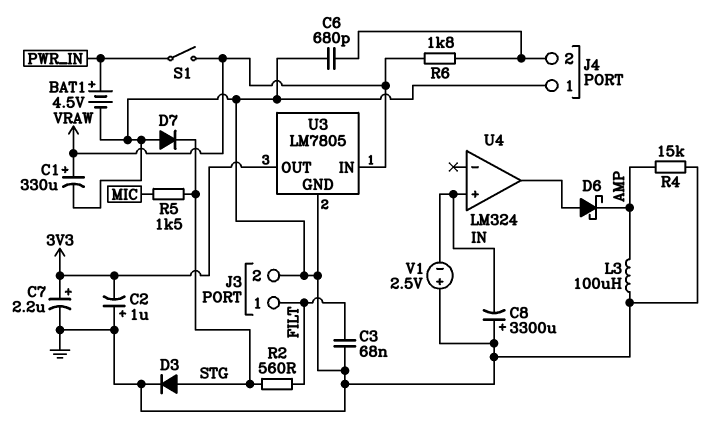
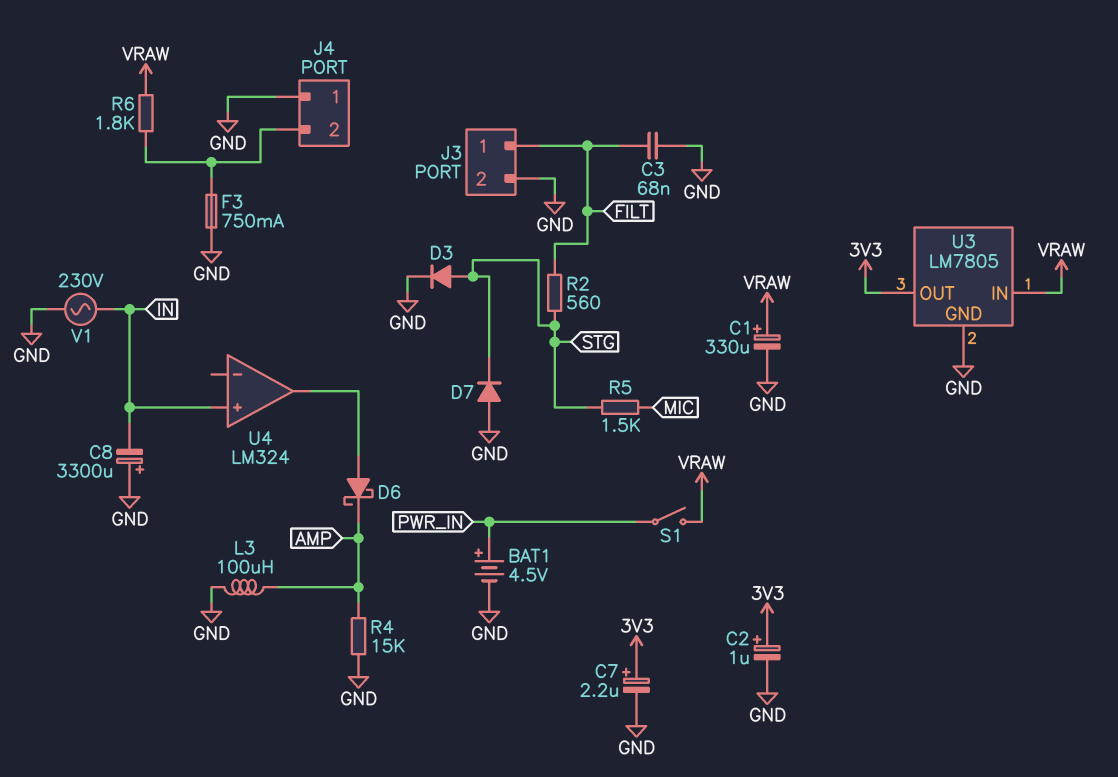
C2: 1uF (plus GND, minus 3V3) -> 1uF (plus 3V3, minus GND)
C6: 680pF (GND, J4/2) -> none
F3: none -> 750mA (GND, J4/2)
V1: 2.5V (plus GND, minus IN) -> AC 230V (GND, IN)

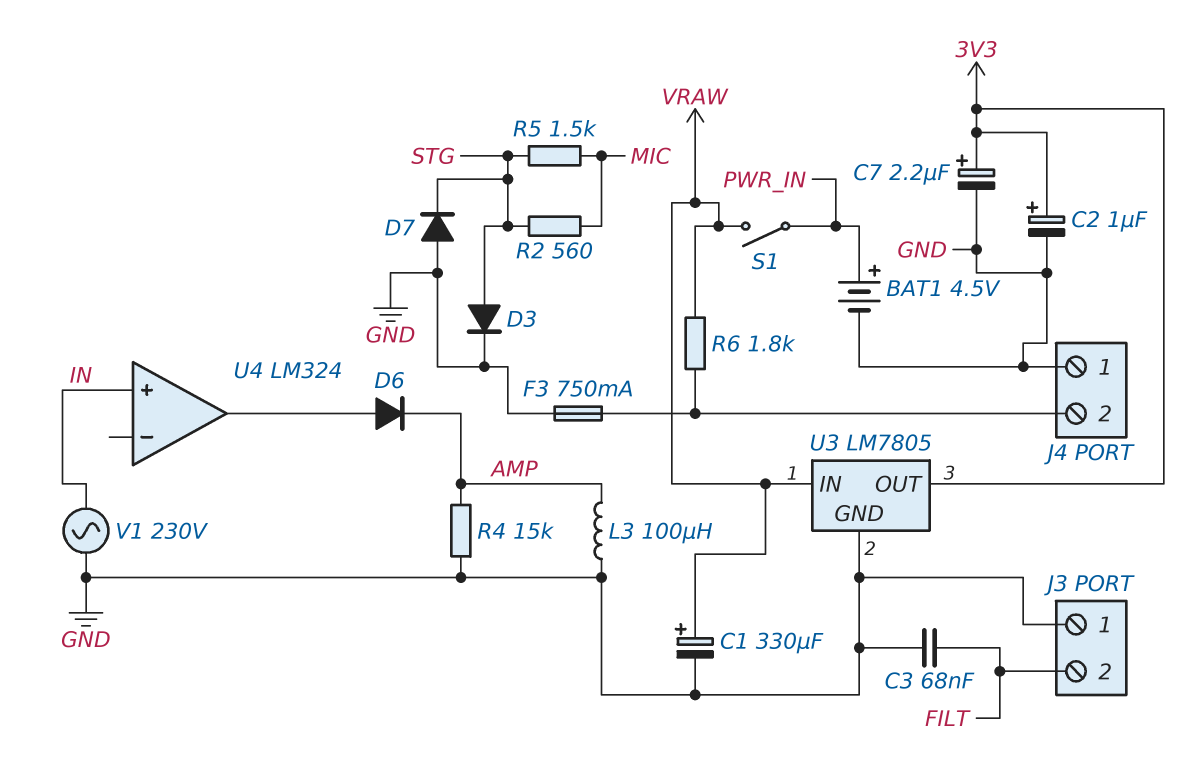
C8: 3300uF (plus GND, minus IN) -> none
D6: schottky (A U4/out, K AMP) -> diode (A U4/out, K AMP)
J3 pin 1: FILT -> GND
J3 pin 2: GND -> FILT
R2: 560 (FILT, STG) -> 560 (MIC, STG)

